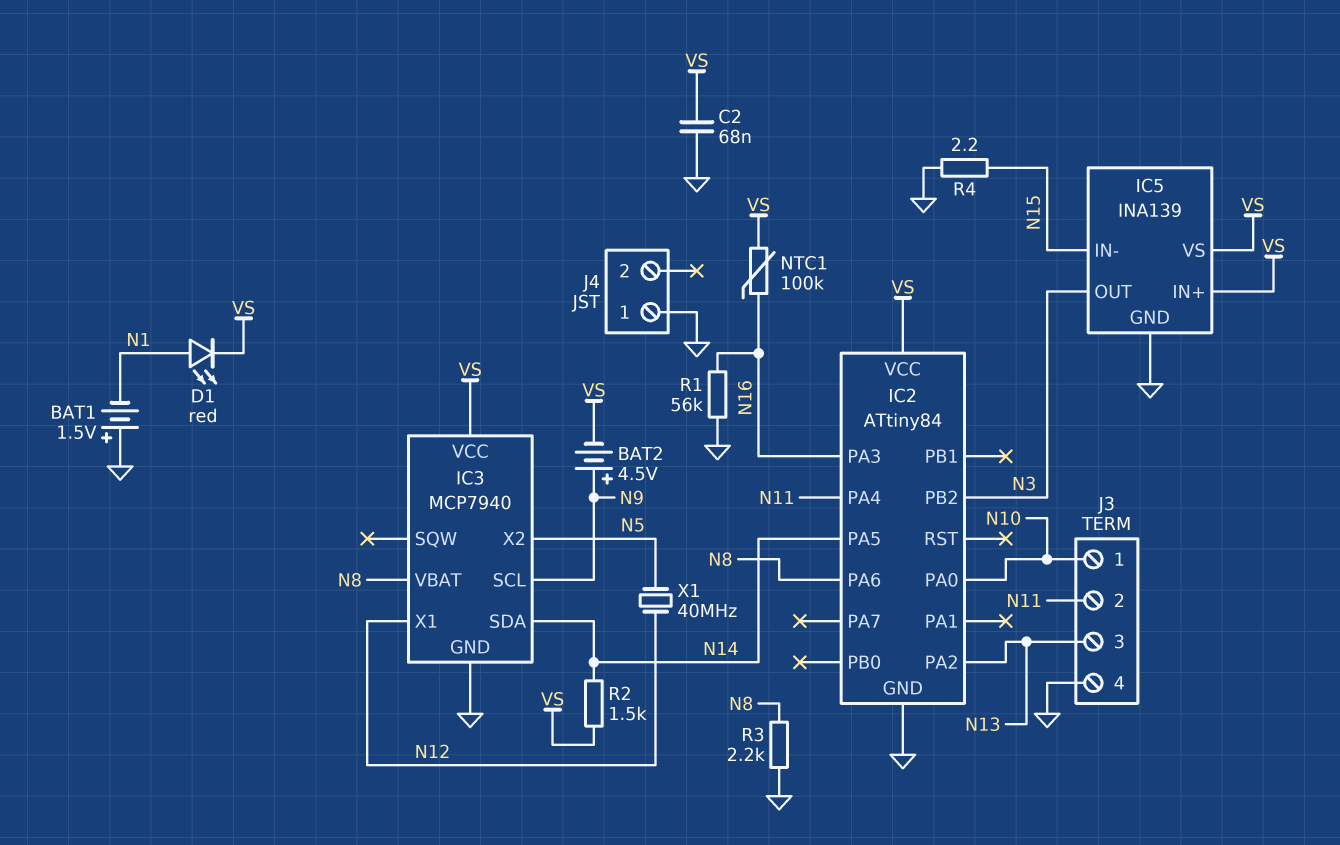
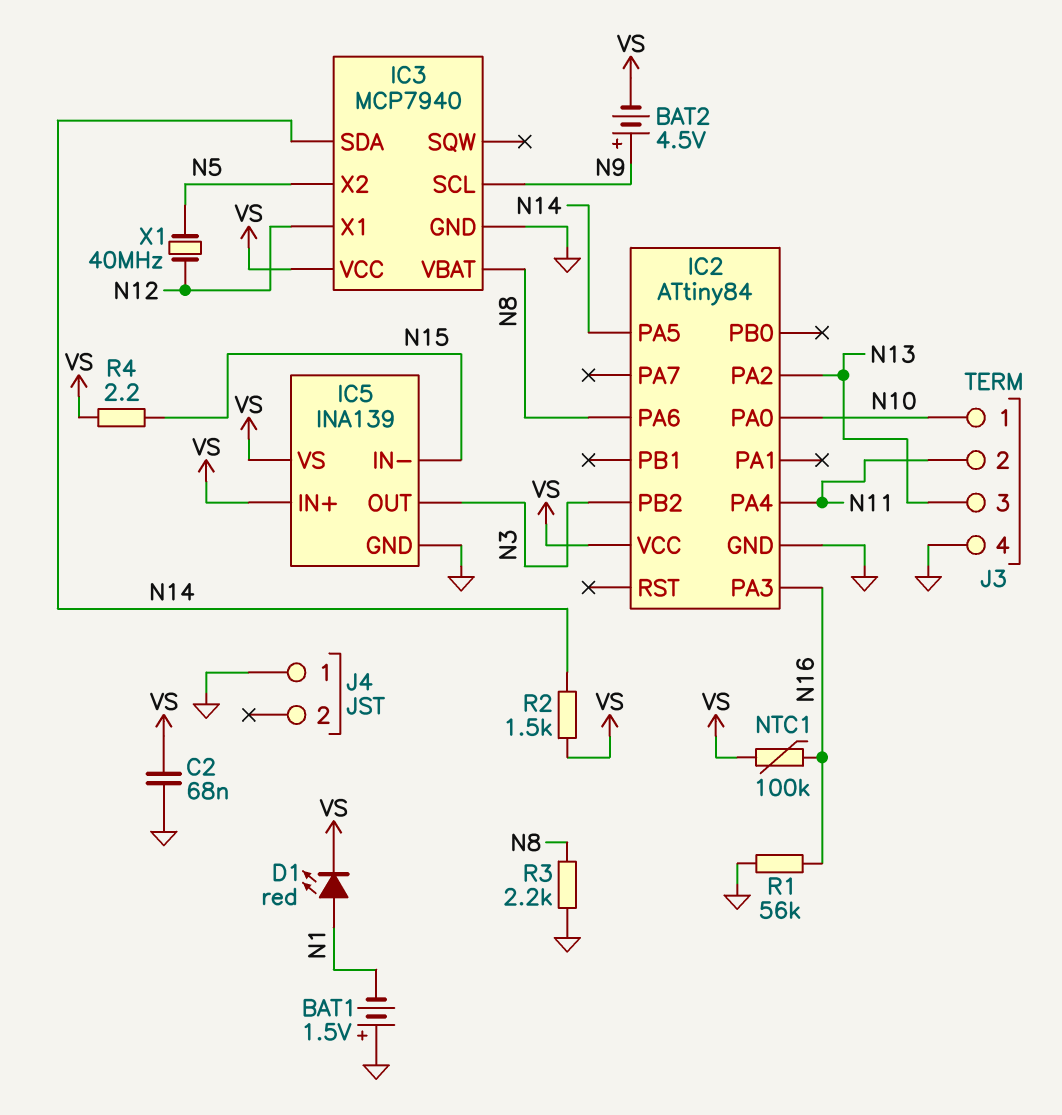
R4: 2.2 (GND, N15) -> 2.2 (N15, VS)

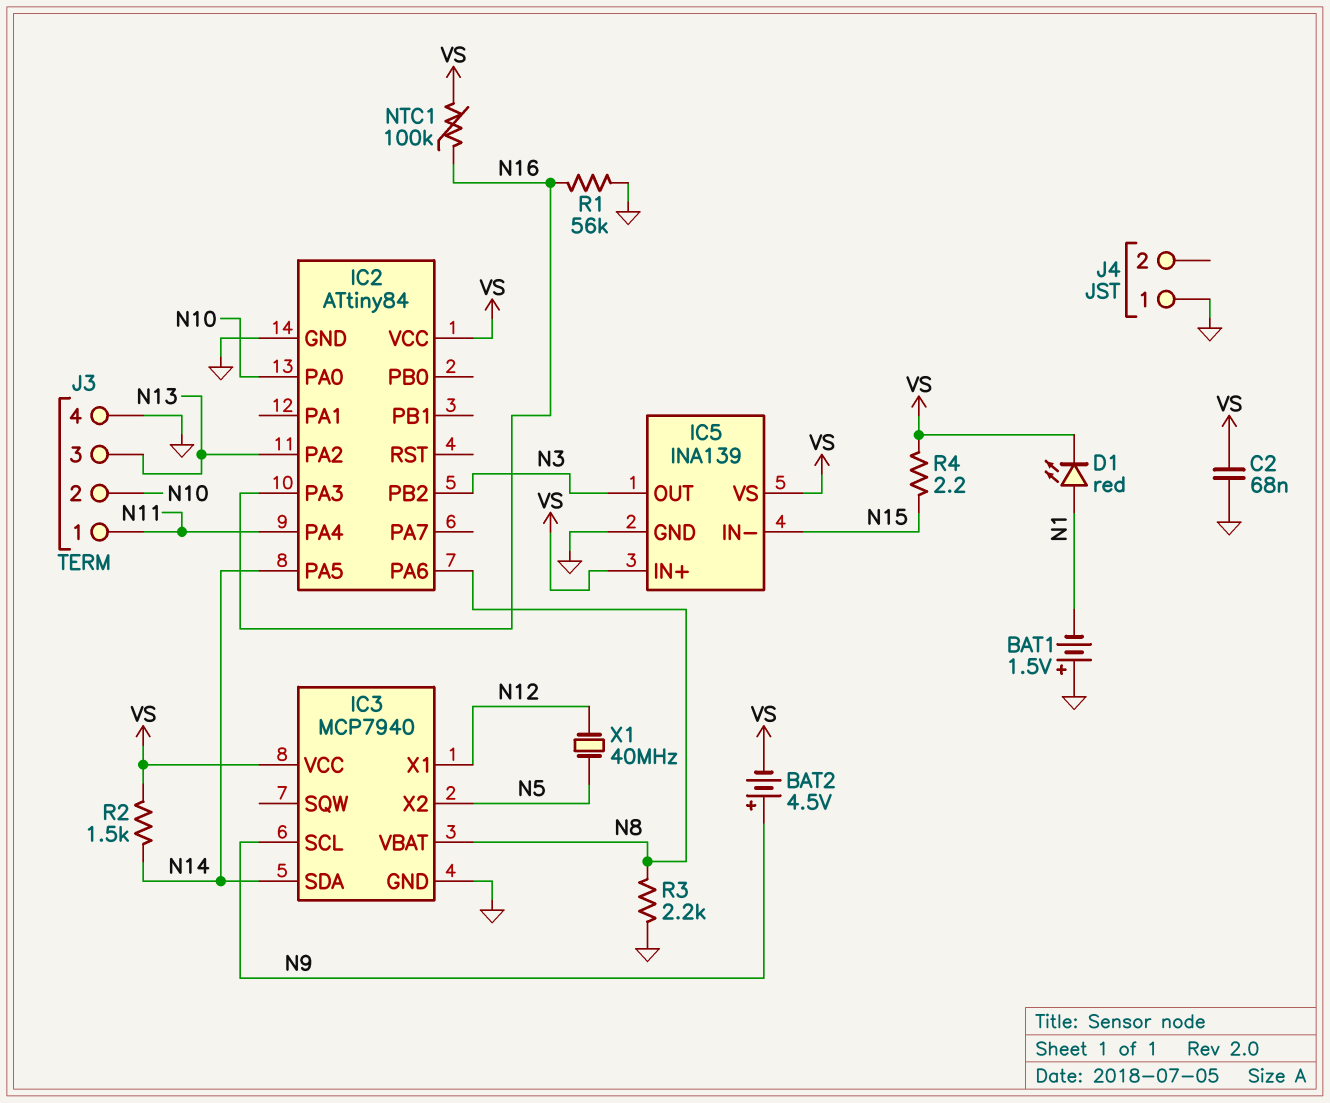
J3 pin 1: N10 -> N11
J3 pin 2: N11 -> N10

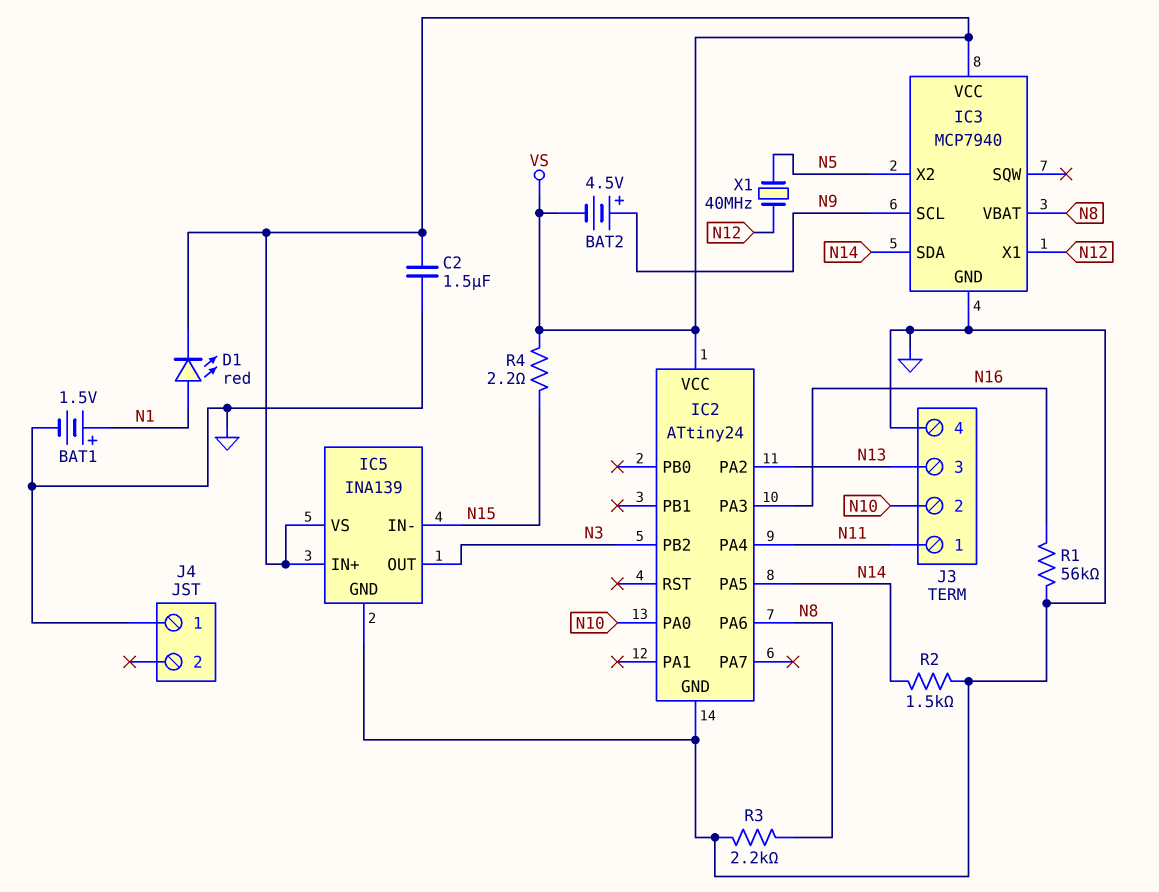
BAT1: 1.5V (plus GND, minus N1) -> 1.5V (plus N1, minus GND)
C2: 68nF (GND, VS) -> 1.5uF (GND, VS)
IC2: ATtiny84 -> ATtiny24
NTC1: 100k (N16, VS) -> none
R2: 1.5k (N14, VS) -> 1.5k (GND, N14)

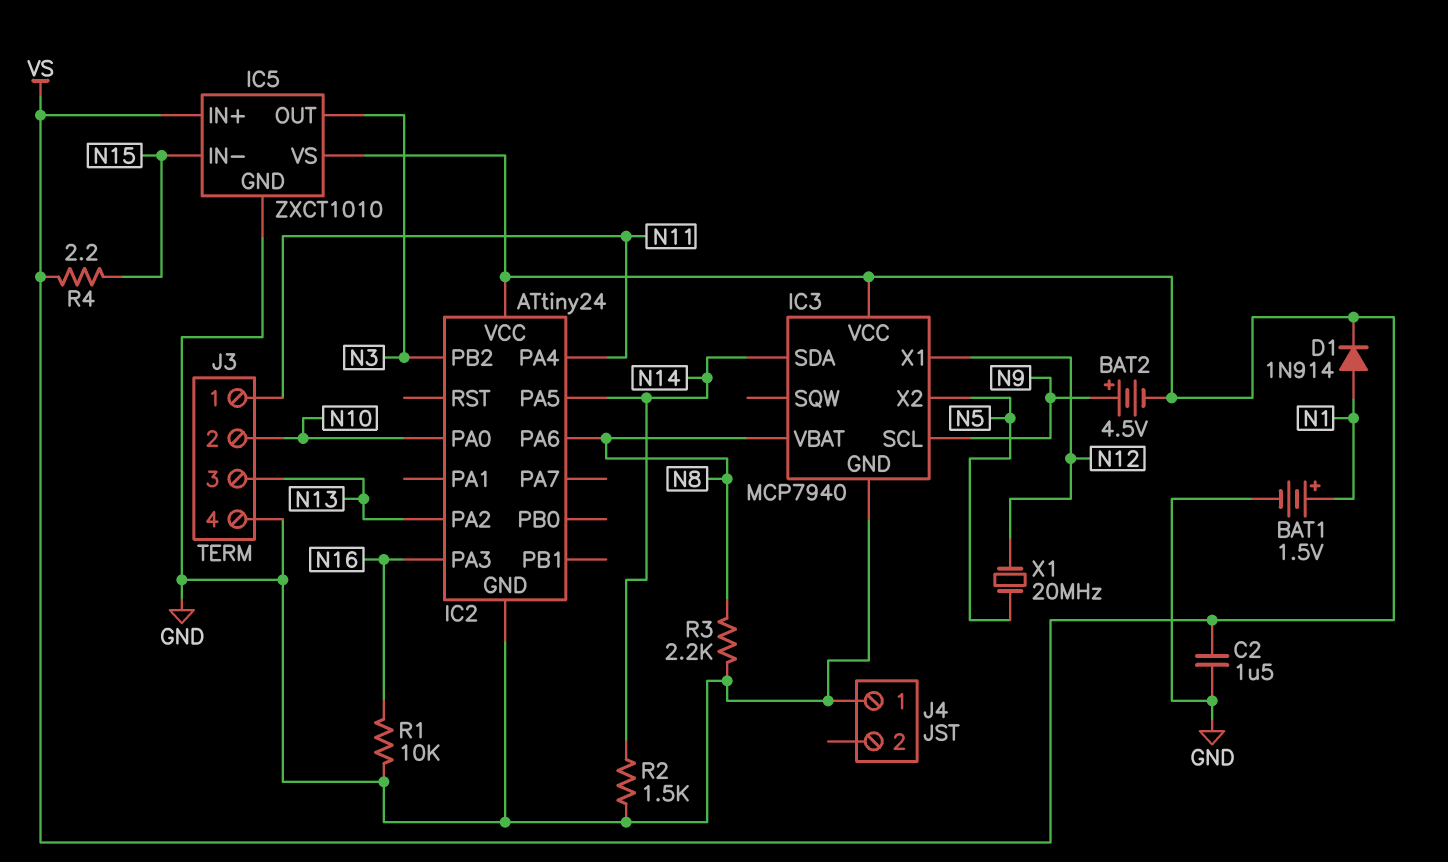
D1: LED red (A N1, K VS) -> diode 1N914 (A N1, K VS)
IC5: INA139 -> ZXCT1010
R1: 56k (GND, N16) -> 10k (GND, N16)
X1: 40MHz (N5, N12) -> 20MHz (N5, N12)

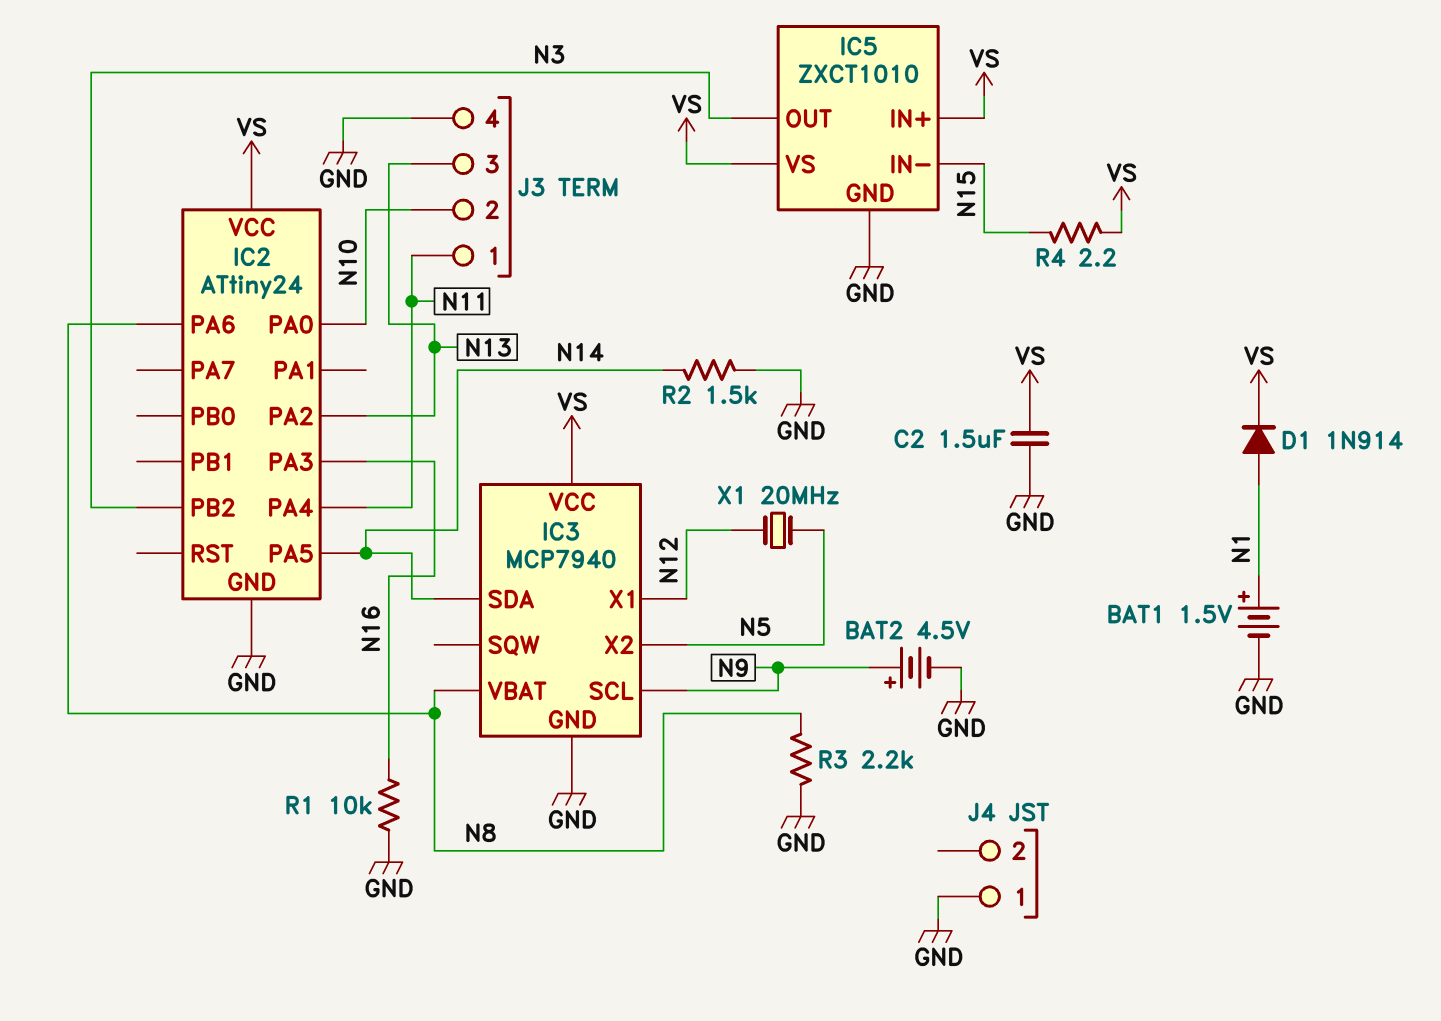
BAT2: 4.5V (plus N9, minus VS) -> 4.5V (plus N9, minus GND)

